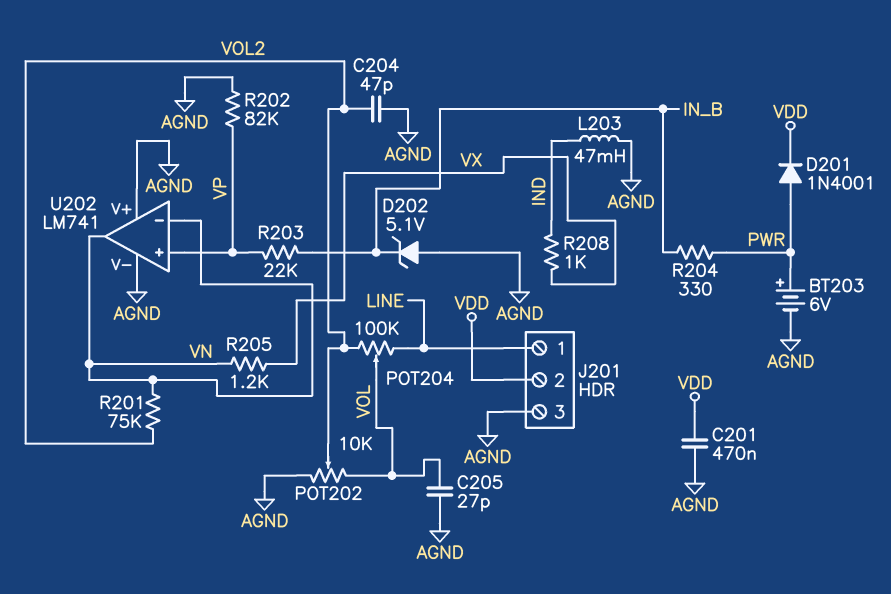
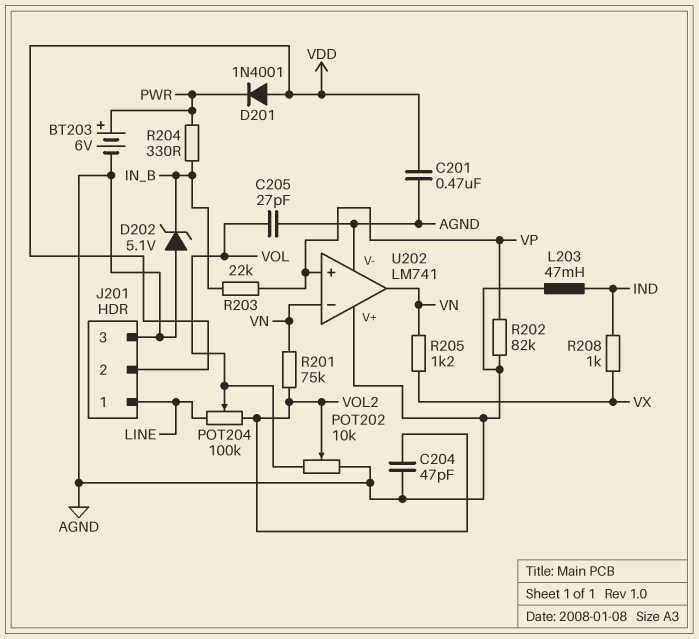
D201: diode 1N4001 (A PWR, K VDD) -> diode 1N4001 (A VDD, K PWR)

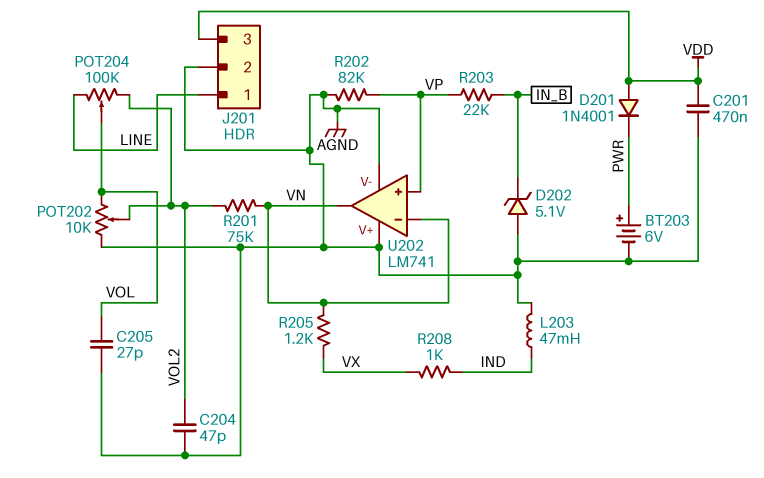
J201 pin 2: VDD -> AGND
J201 pin 3: AGND -> VDD
R204: 330 (IN_B, PWR) -> none

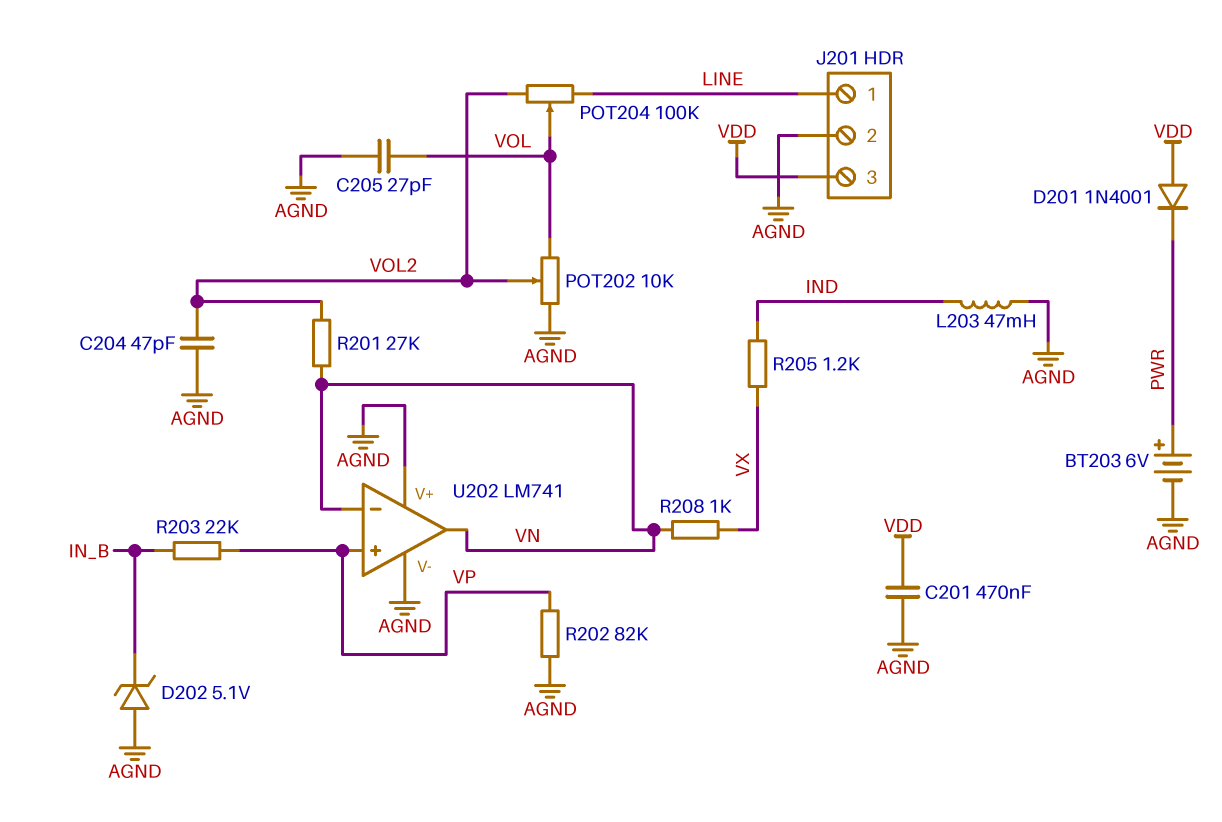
R201: 75k (VN, VOL2) -> 27k (VN, VOL2)
R205: 1.2k (VN, VX) -> 1.2k (IND, VX)
R208: 1k (IND, VX) -> 1k (VN, VX)

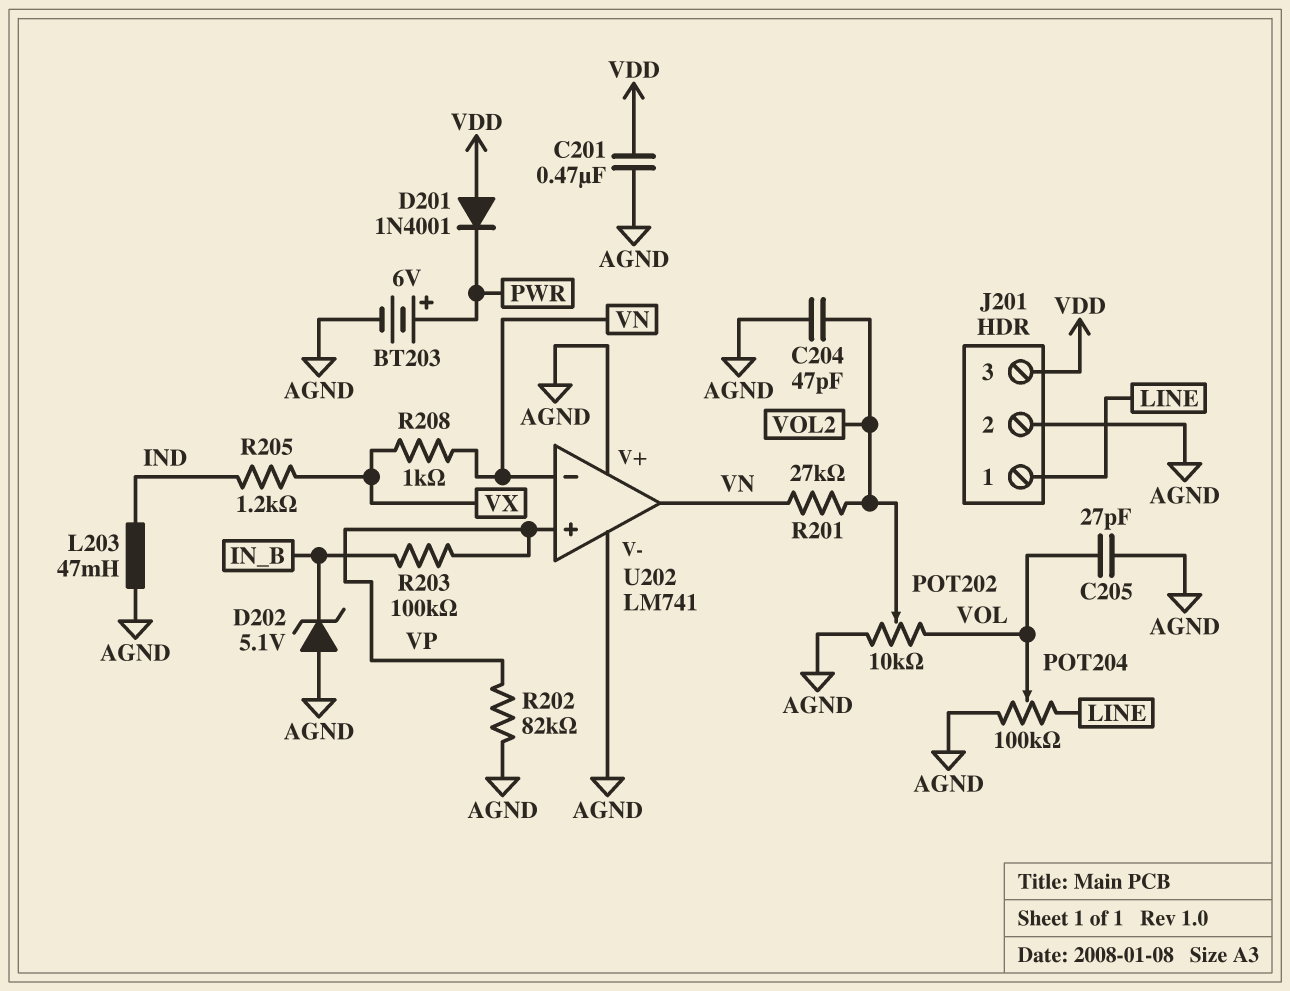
POT204: 100k (LINE, VOL2, wiper VOL) -> 100k (AGND, LINE, wiper VOL)
R203: 22k (IN_B, VP) -> 100k (IN_B, VP)

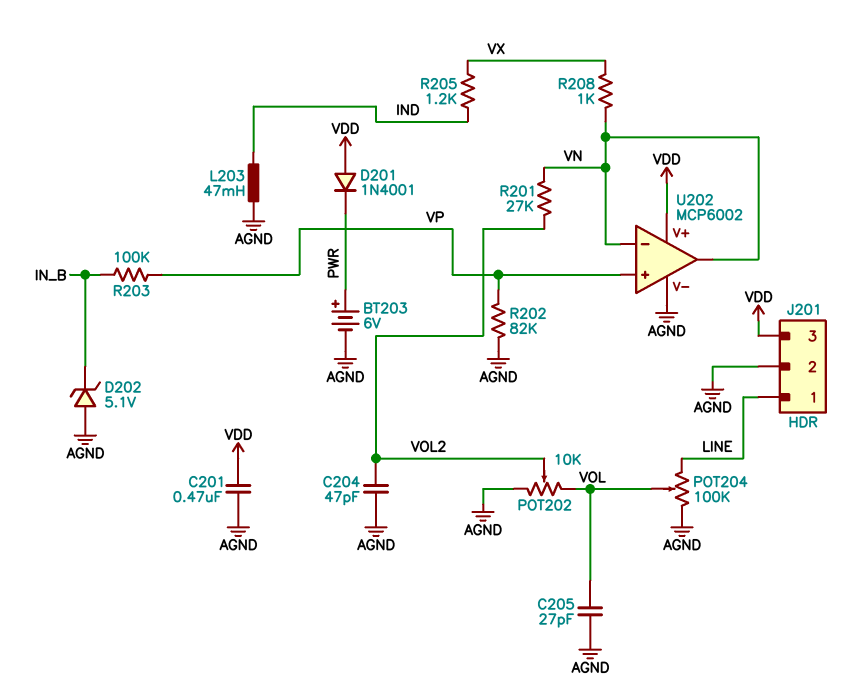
U202: LM741 -> MCP6002
U202 pin V+: AGND -> VDD

